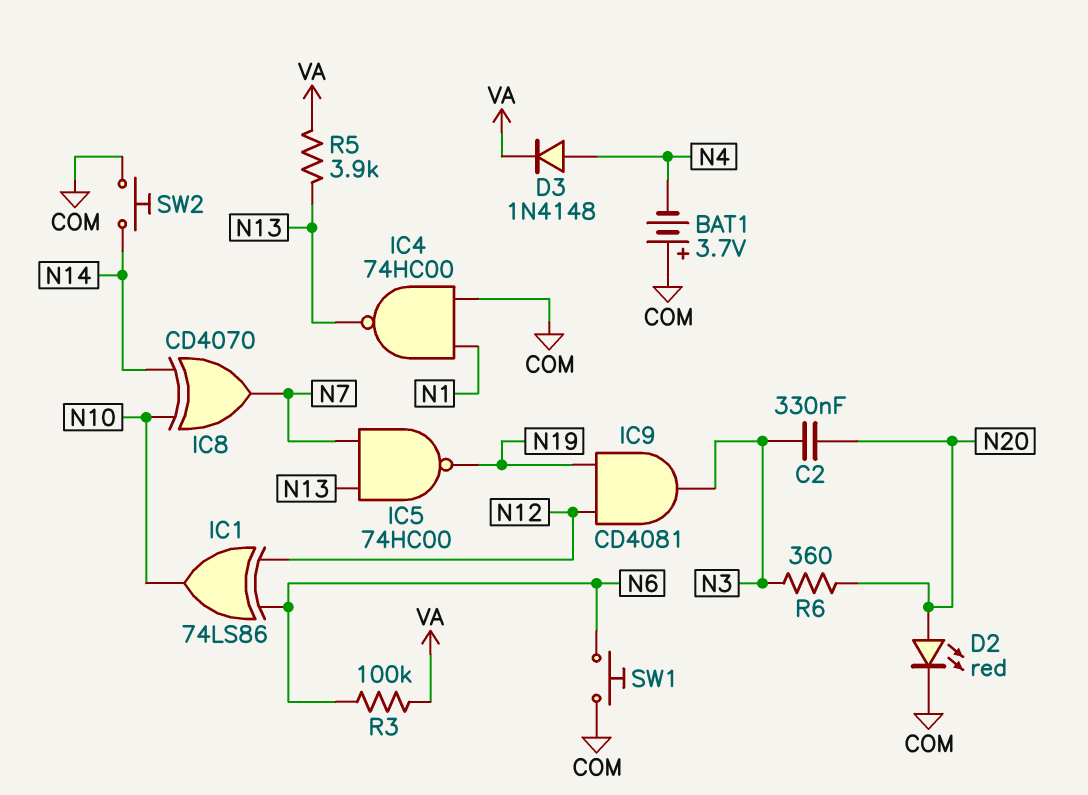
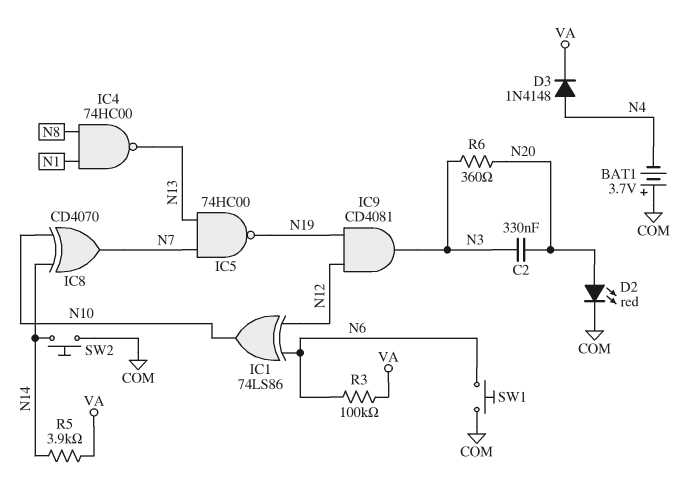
IC4: NAND 74HC00 (in COM, in N1, out N13) -> NAND 74HC00 (in N1, in N8, out N13)
R5: 3.9k (N13, VA) -> 3.9k (N14, VA)

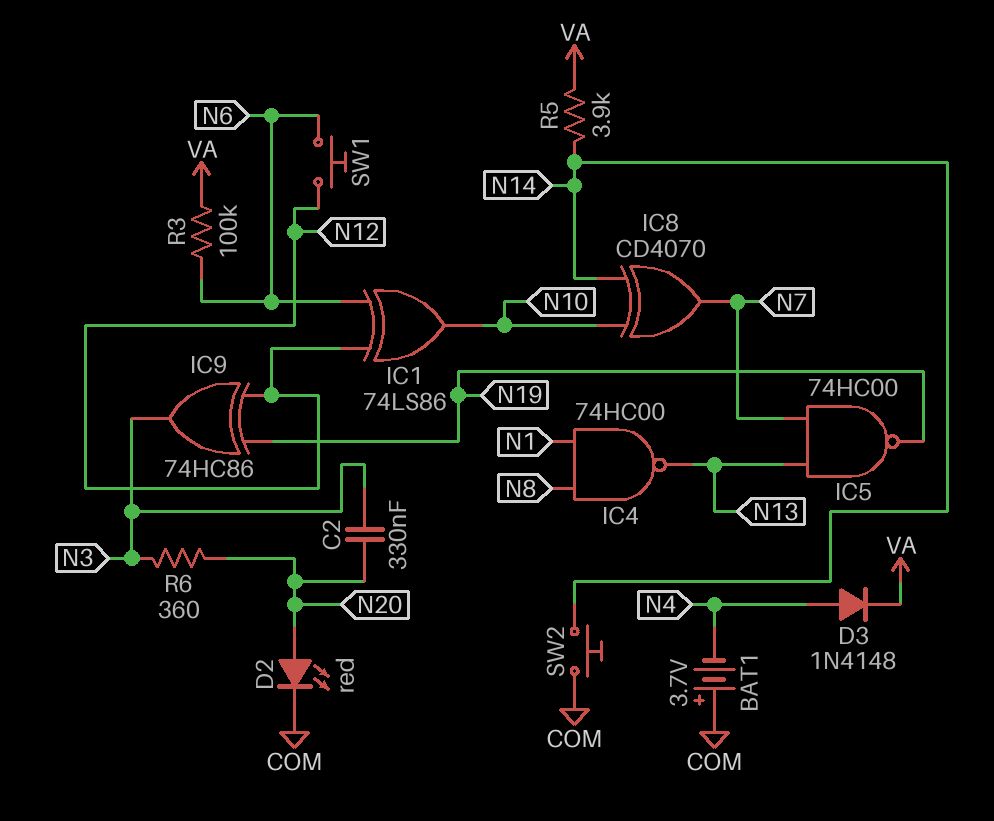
IC9: AND CD4081 (in N12, in N19, out N3) -> XOR 74HC86 (in N12, in N19, out N3)
SW1: button (COM, N6) -> button (N6, N12)

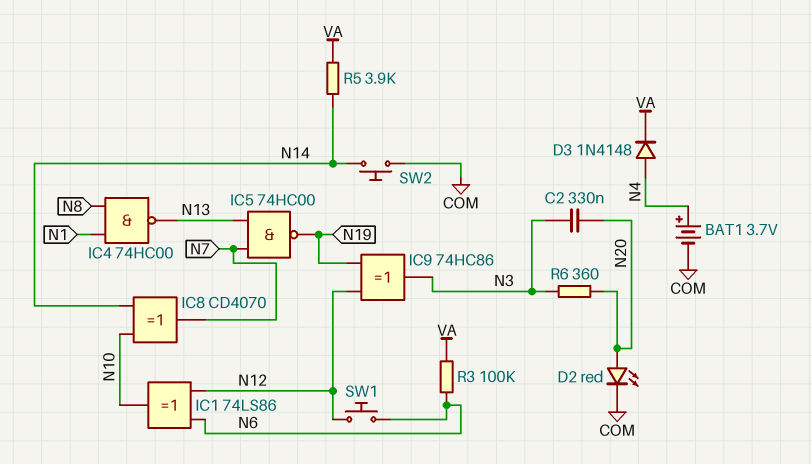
BAT1: 3.7V (plus COM, minus N4) -> 3.7V (plus N4, minus COM)

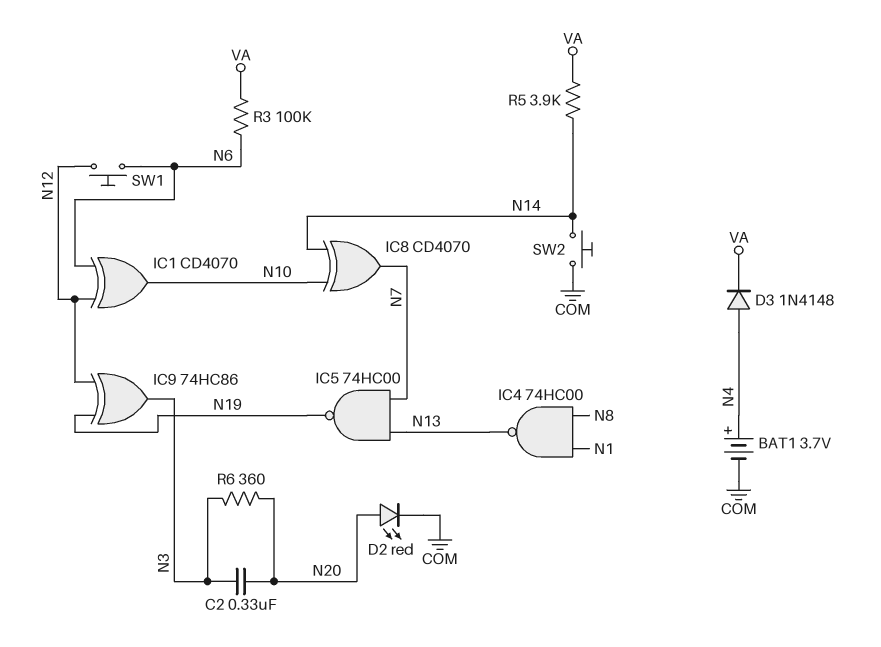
IC1: XOR 74LS86 (in N6, in N12, out N10) -> XOR CD4070 (in N6, in N12, out N10)

